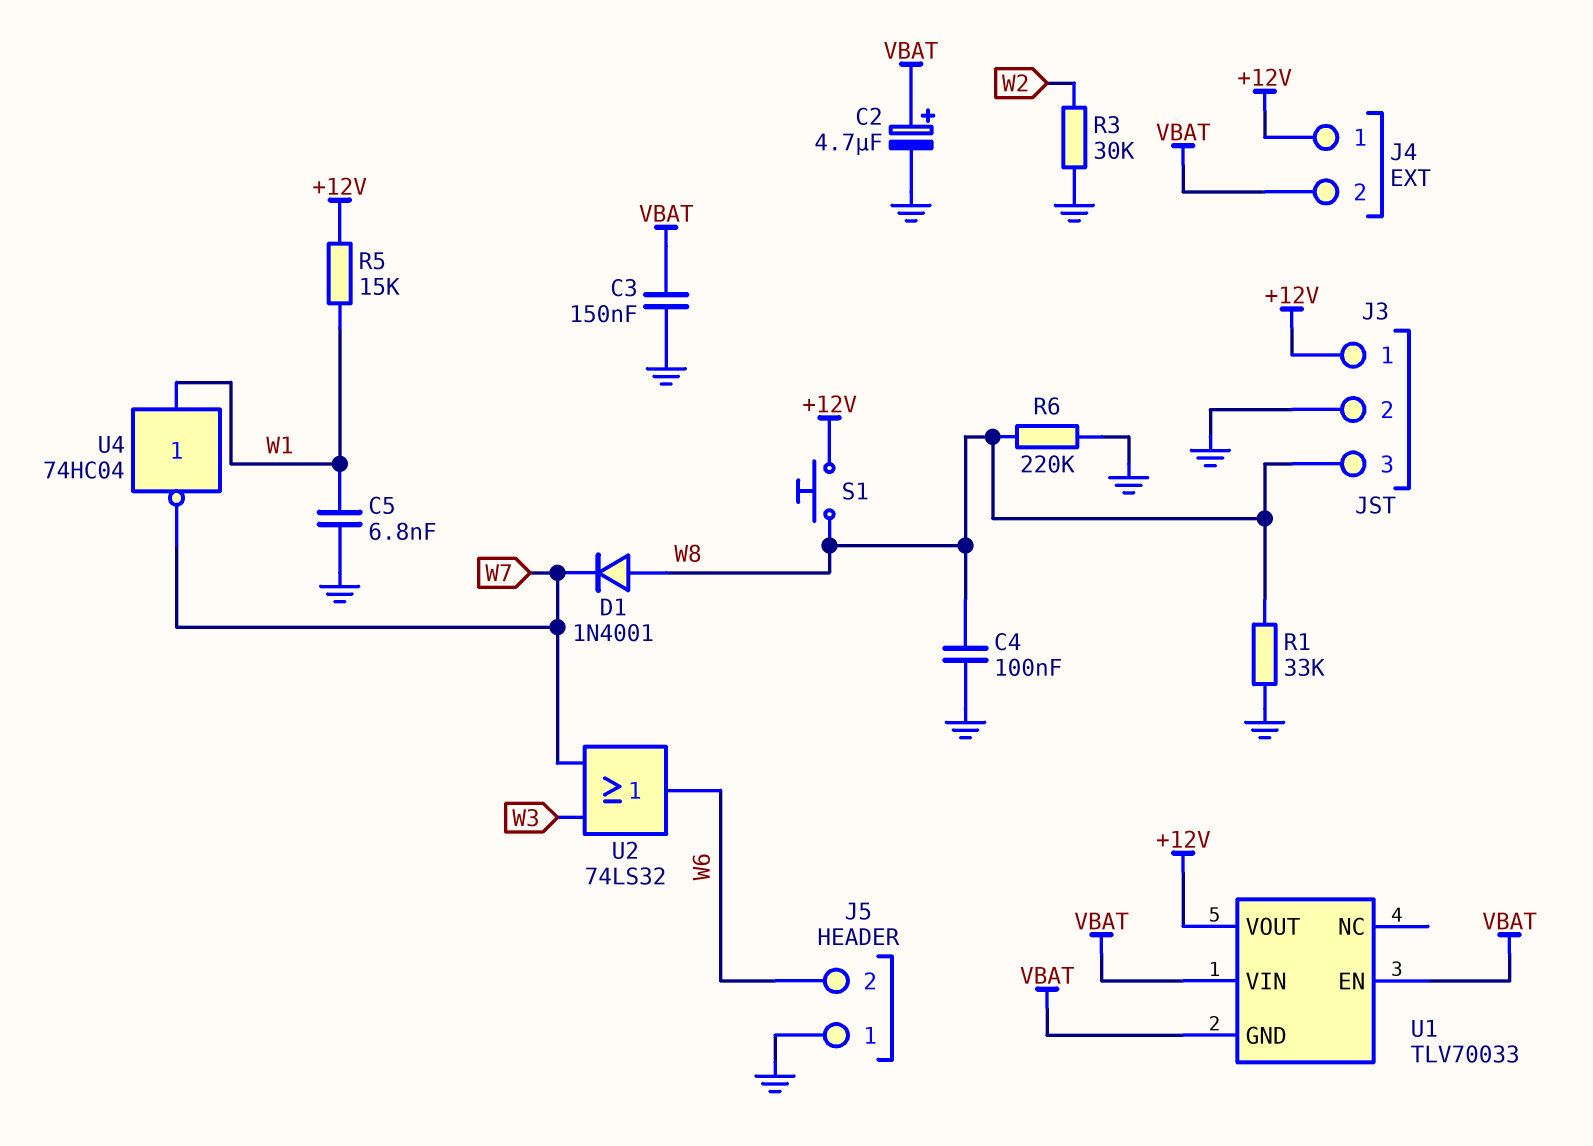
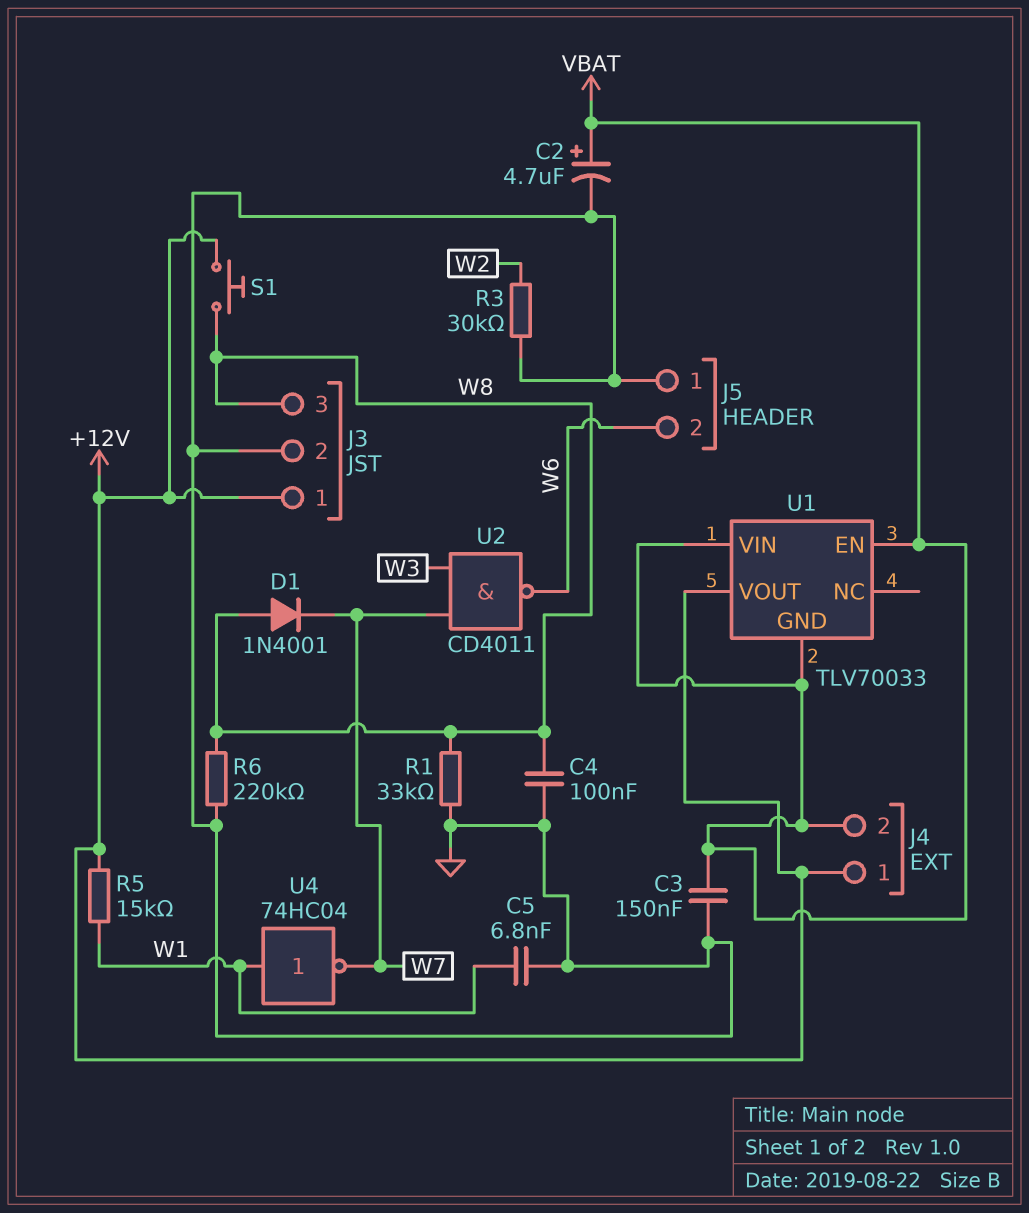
U2: OR 74LS32 (in W3, in W7, out W6) -> NAND CD4011 (in W3, in W7, out W6)

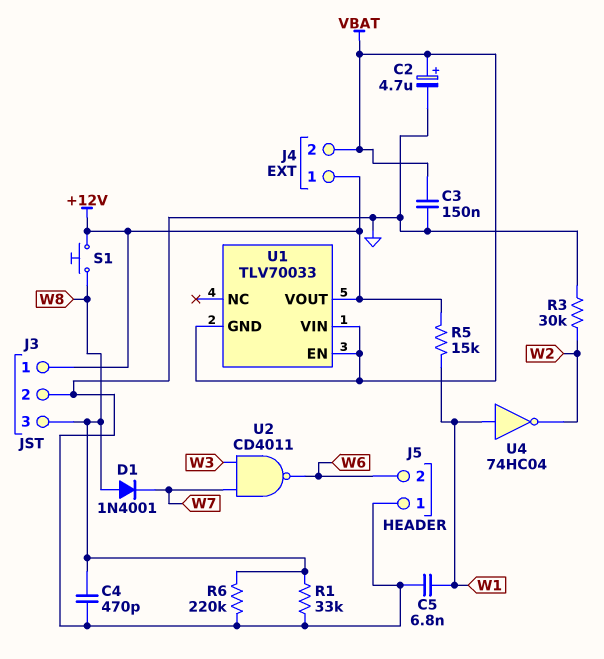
C4: 100nF (GND, W8) -> 470pF (GND, W8)
U4: NOT 74HC04 (in W1, out W7) -> NOT 74HC04 (in W1, out W2)

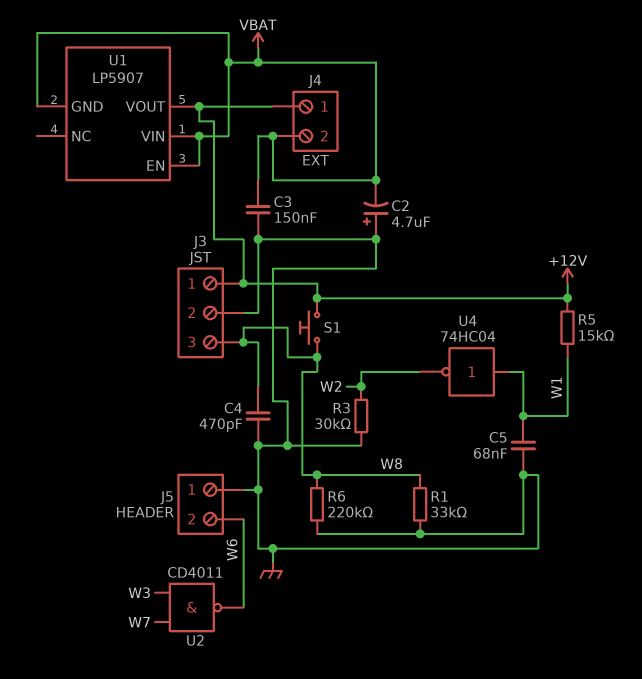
C2: 4.7uF (plus VBAT, minus GND) -> 4.7uF (plus GND, minus VBAT)
C5: 6.8nF (GND, W1) -> 68nF (GND, W1)
D1: diode 1N4001 (A W8, K W7) -> none
U1: TLV70033 -> LP5907

